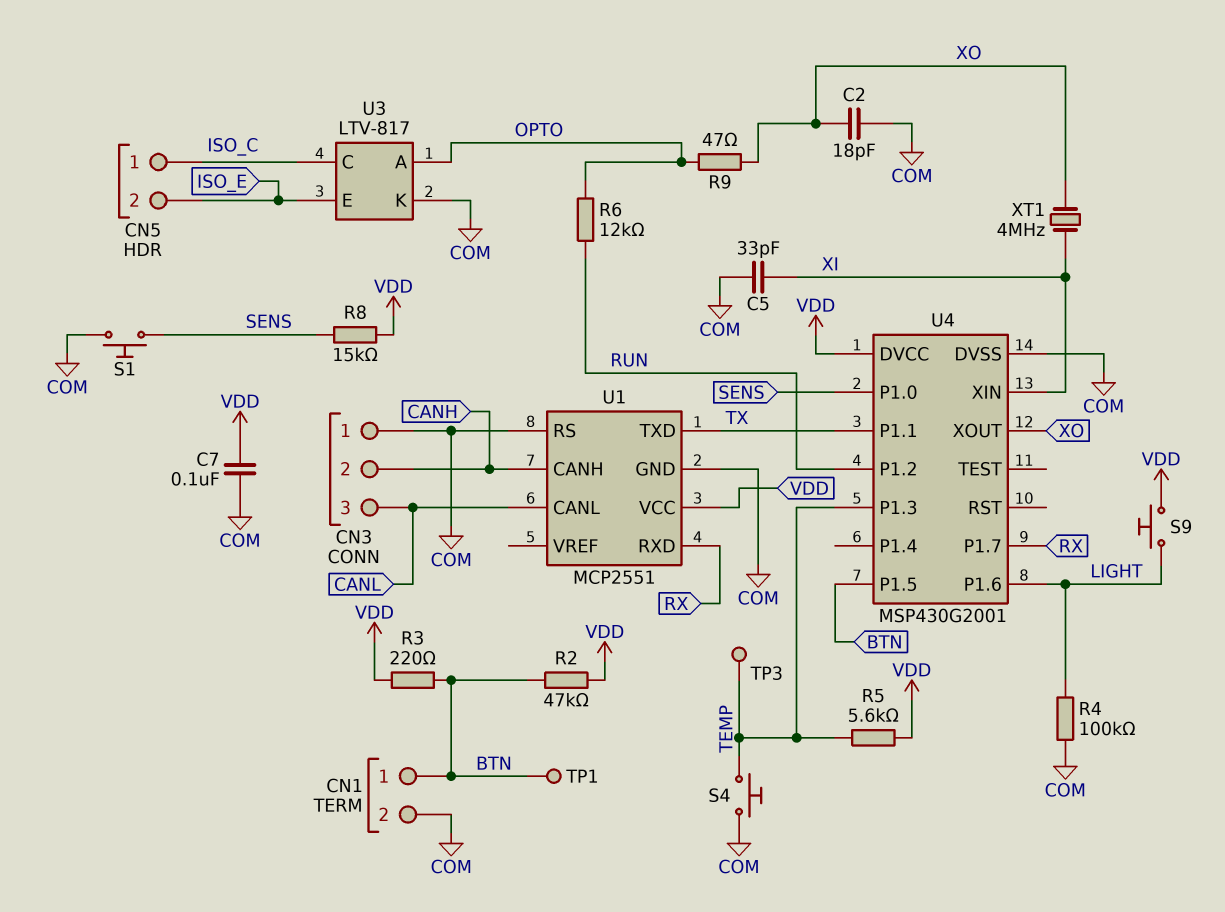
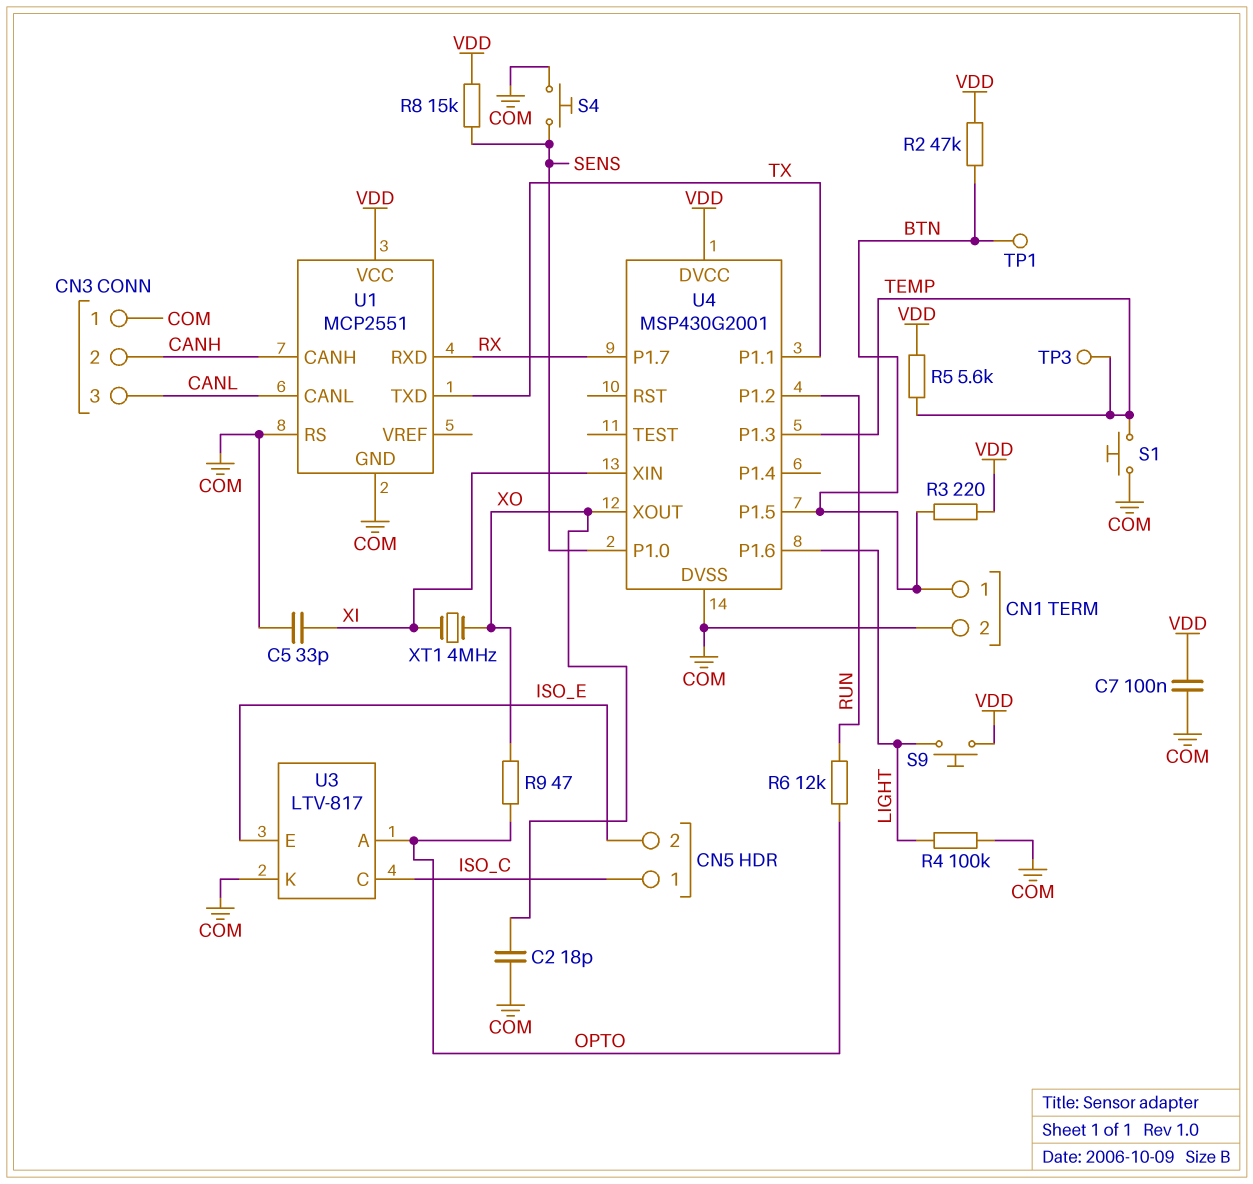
S1: button (COM, SENS) -> button (COM, TEMP)
S4: button (COM, TEMP) -> button (COM, SENS)

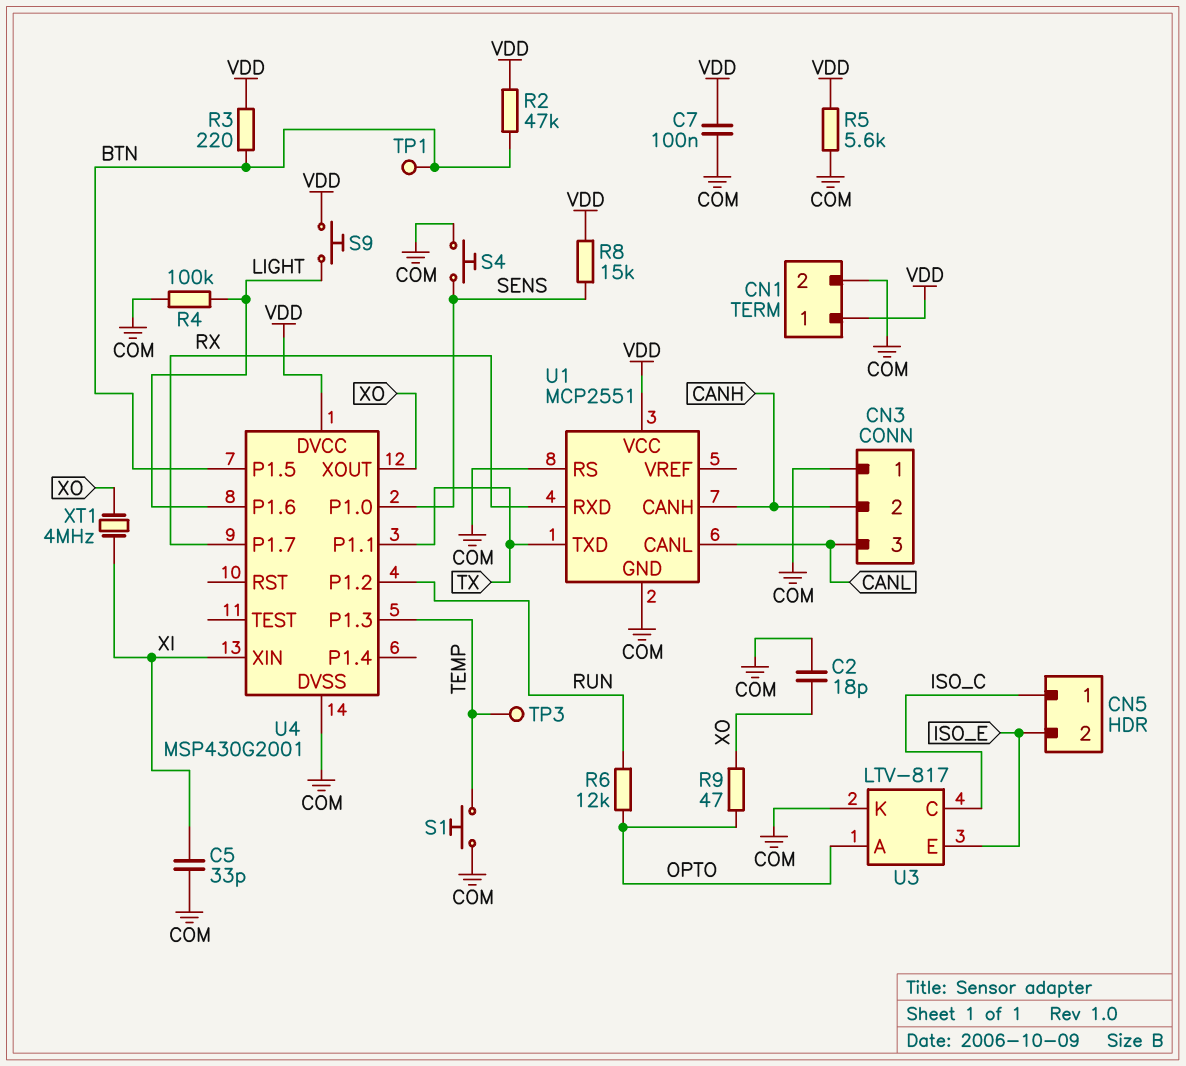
CN1 pin 1: BTN -> VDD
R5: 5.6k (TEMP, VDD) -> 5.6k (COM, VDD)

